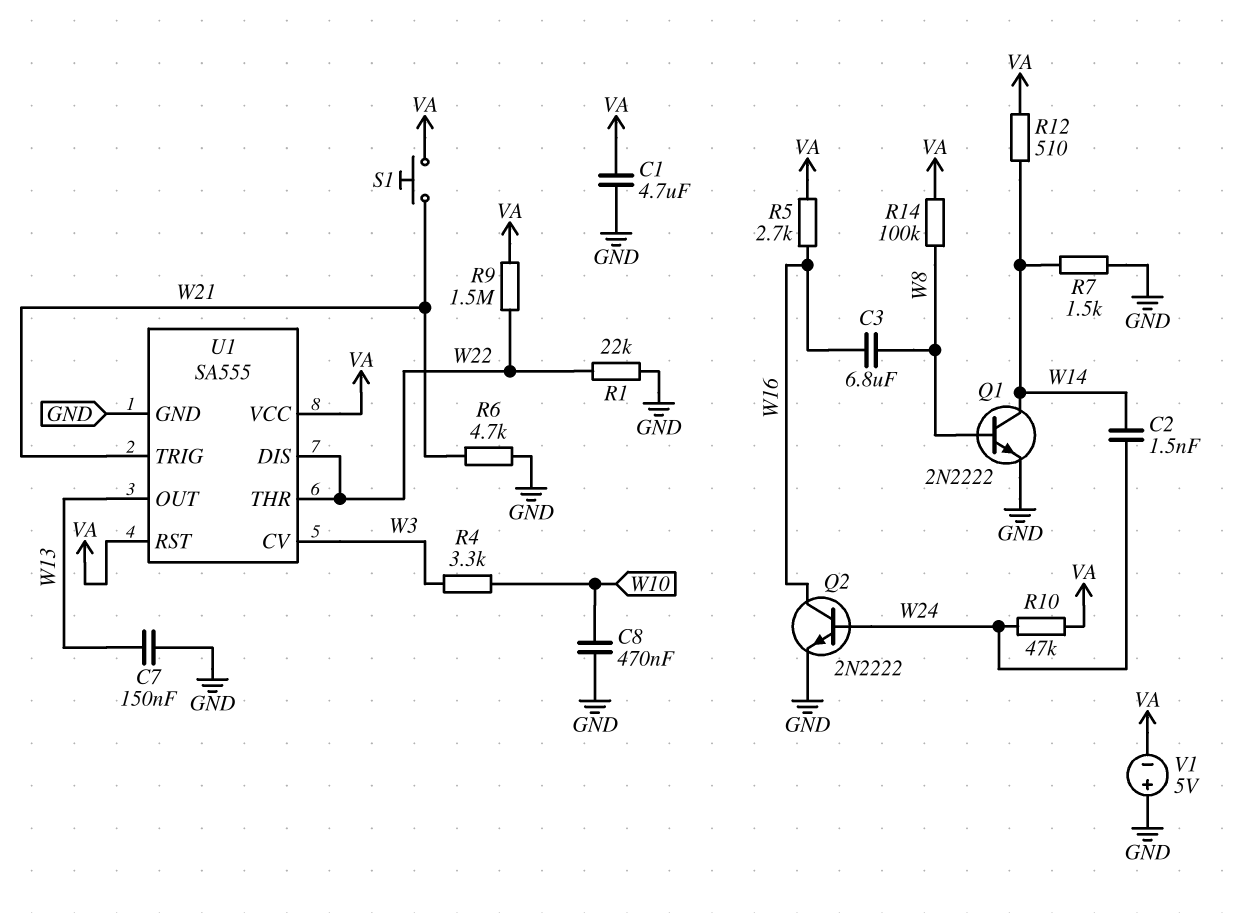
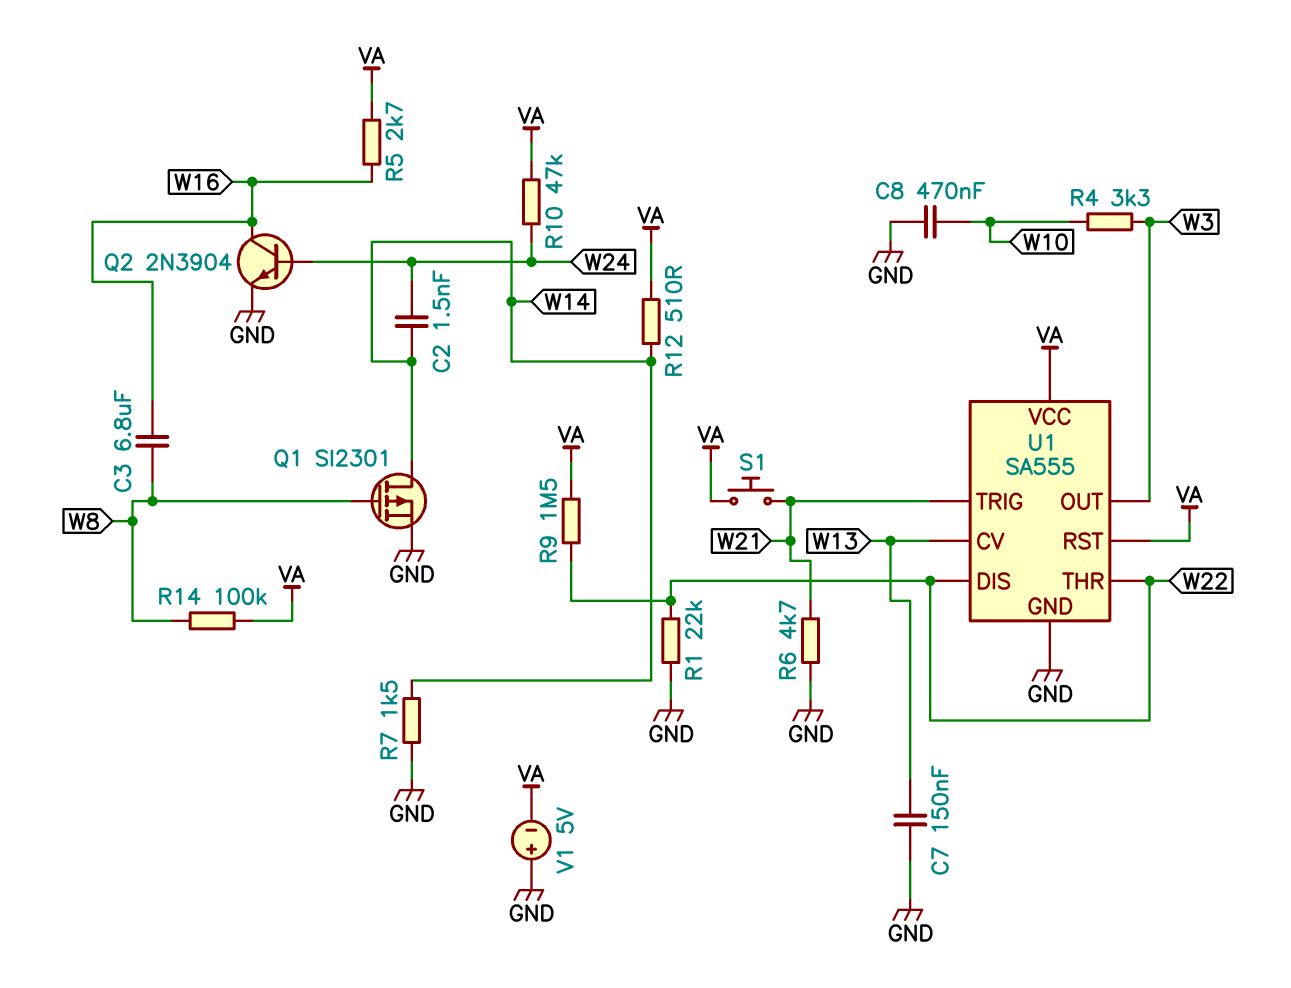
C1: 4.7uF (GND, VA) -> none
Q1: NPN 2N2222 (B W8, C W14, E GND) -> PMOS SI2301 (G W8, D W14, S GND)
Q2: NPN 2N2222 (B W24, C W16, E GND) -> NPN 2N3904 (B W24, C W16, E GND)
U1 pin CV: W3 -> W13
U1 pin OUT: W13 -> W3

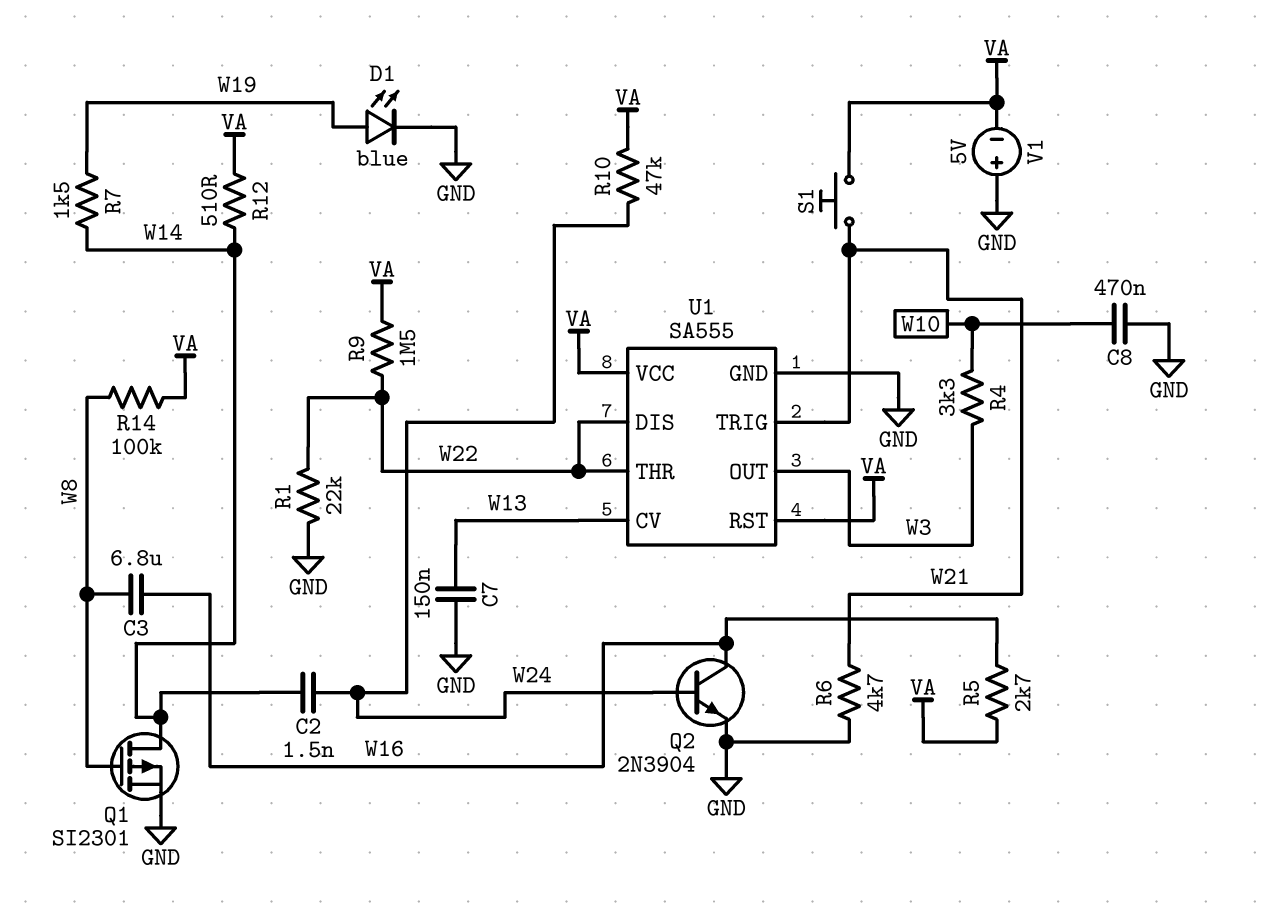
D1: none -> LED blue (A W19, K GND)
R7: 1.5k (GND, W14) -> 1.5k (W14, W19)

